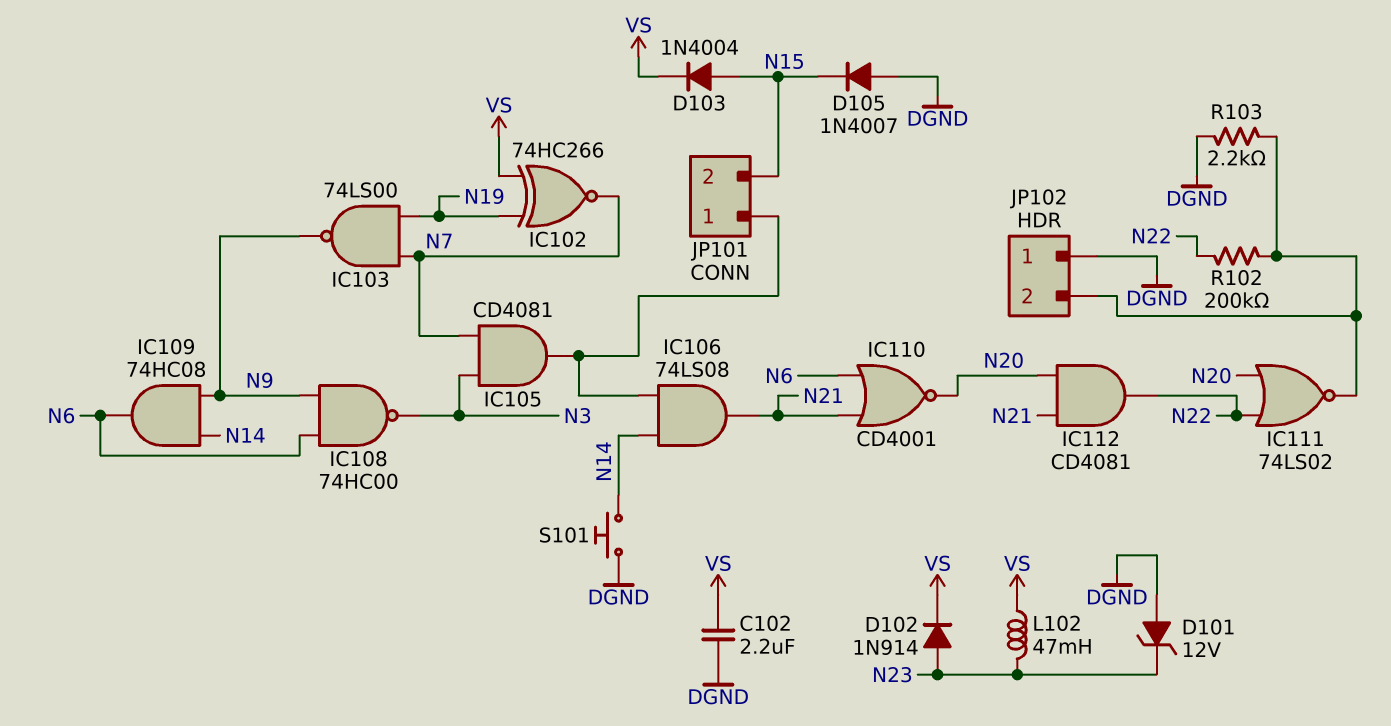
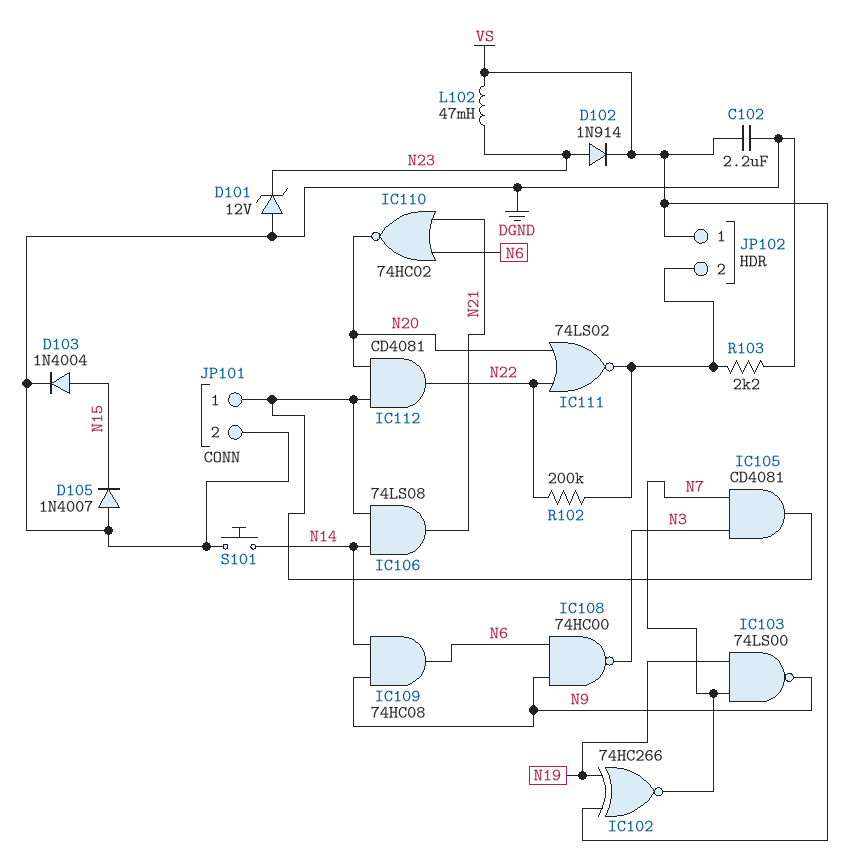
D103: diode 1N4004 (A N15, K VS) -> diode 1N4004 (A N15, K DGND)
IC110: NOR CD4001 (in N6, in N21, out N20) -> NOR 74HC02 (in N6, in N21, out N20)
IC112: AND CD4081 (in N20, in N21, out N22) -> AND CD4081 (in JP101/1, in N20, out N22)
JP101 pin 2: N15 -> DGND
JP102 pin 1: DGND -> VS

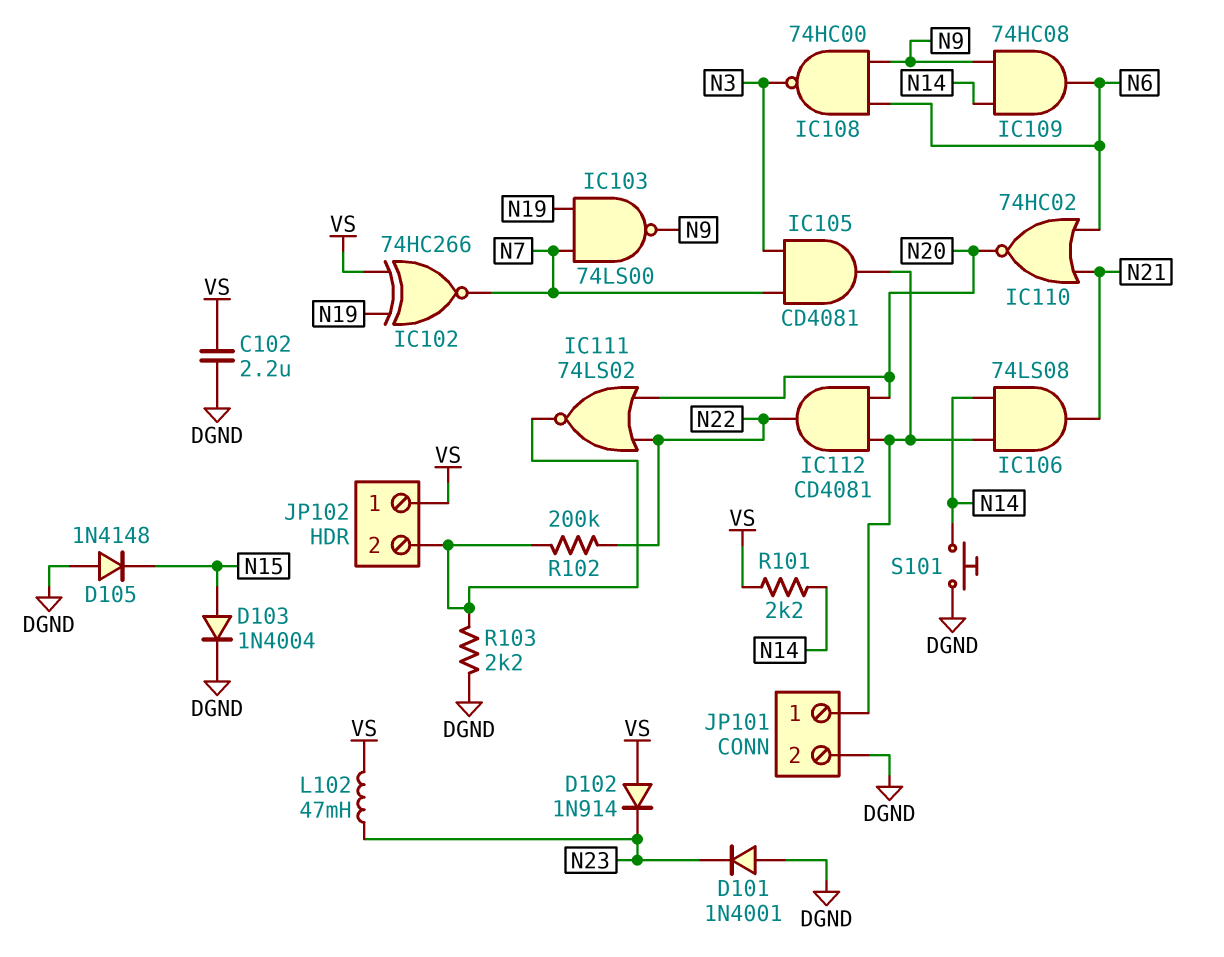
D101: zener 12V (A DGND, K N23) -> diode 1N4001 (A DGND, K N23)
D102: diode 1N914 (A N23, K VS) -> diode 1N914 (A VS, K N23)
D105: diode 1N4007 (A DGND, K N15) -> diode 1N4148 (A DGND, K N15)
R101: none -> 2.2k (N14, VS)

